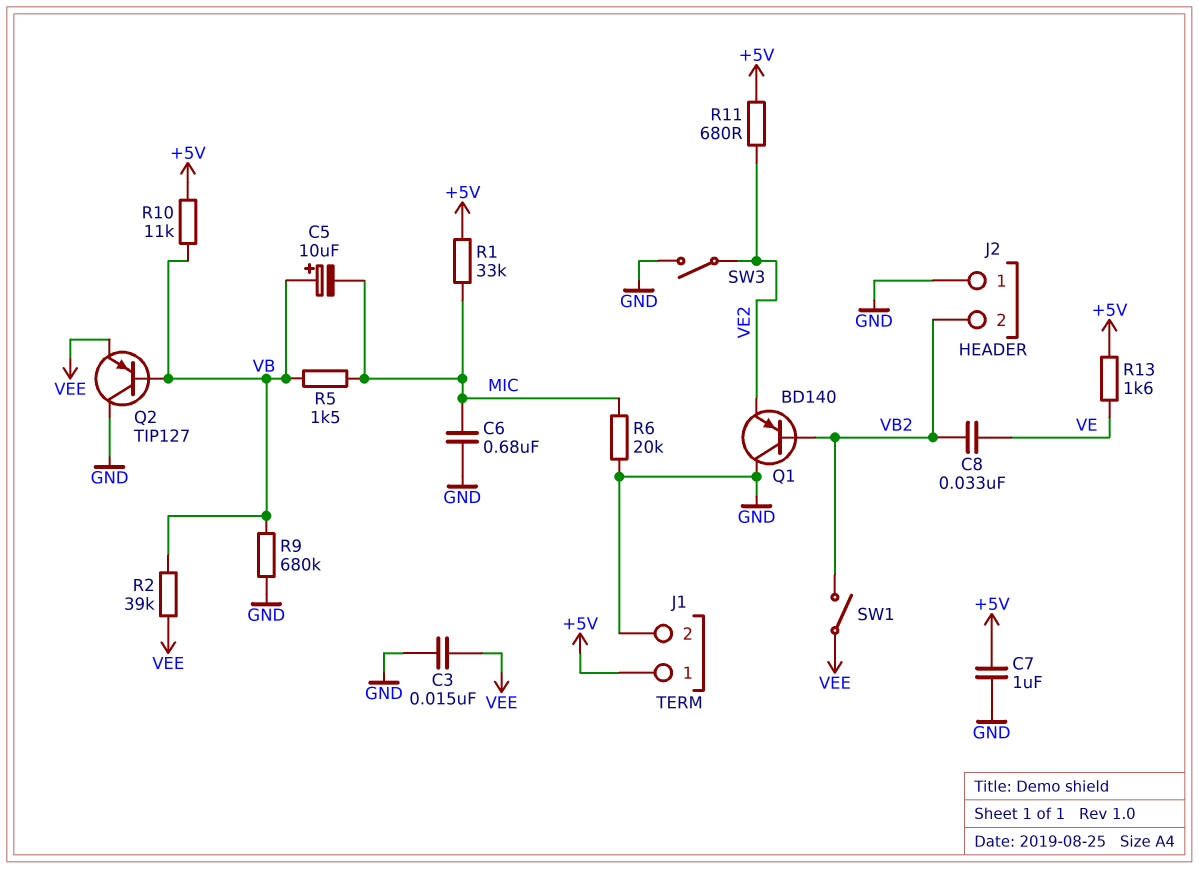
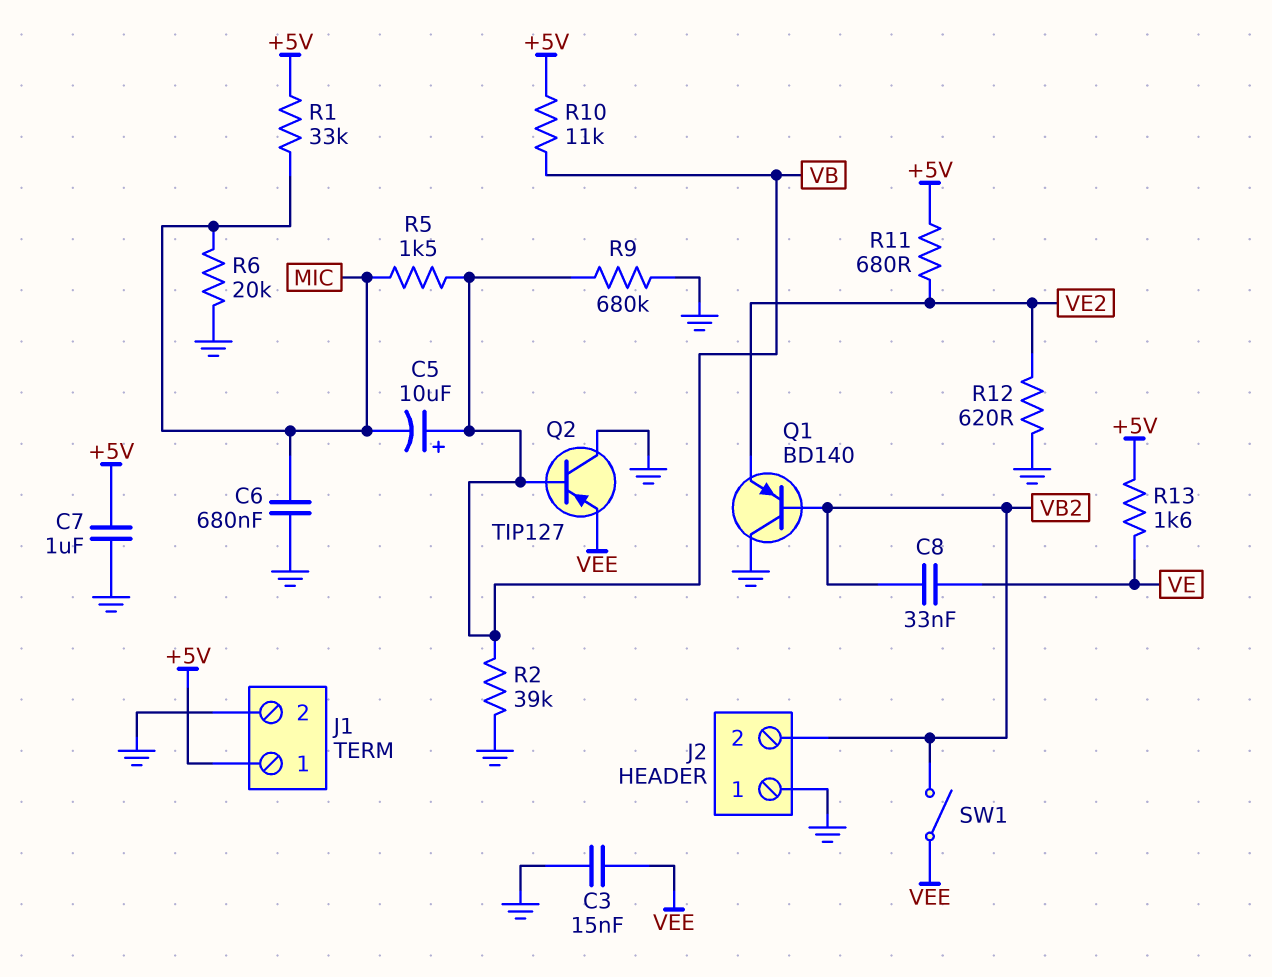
R2: 39k (VB, VEE) -> 39k (GND, VB)
R12: none -> 620 (GND, VE2)
SW3: switch (GND, VE2) -> none

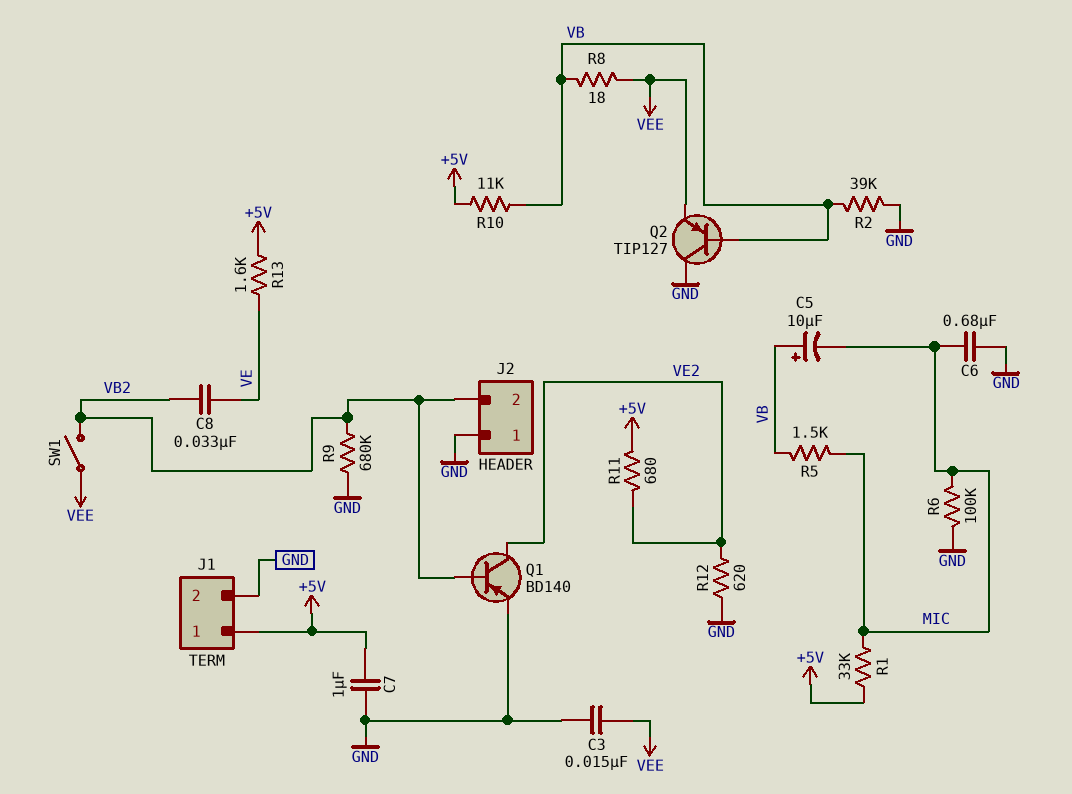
Q1: PNP BD140 (B VB2, C GND, E VE2) -> PNP BD140 (B VB2, C VE2, E GND)
R6: 20k (GND, MIC) -> 100k (GND, MIC)
R8: none -> 18 (VB, VEE)
R9: 680k (GND, VB) -> 680k (GND, VB2)

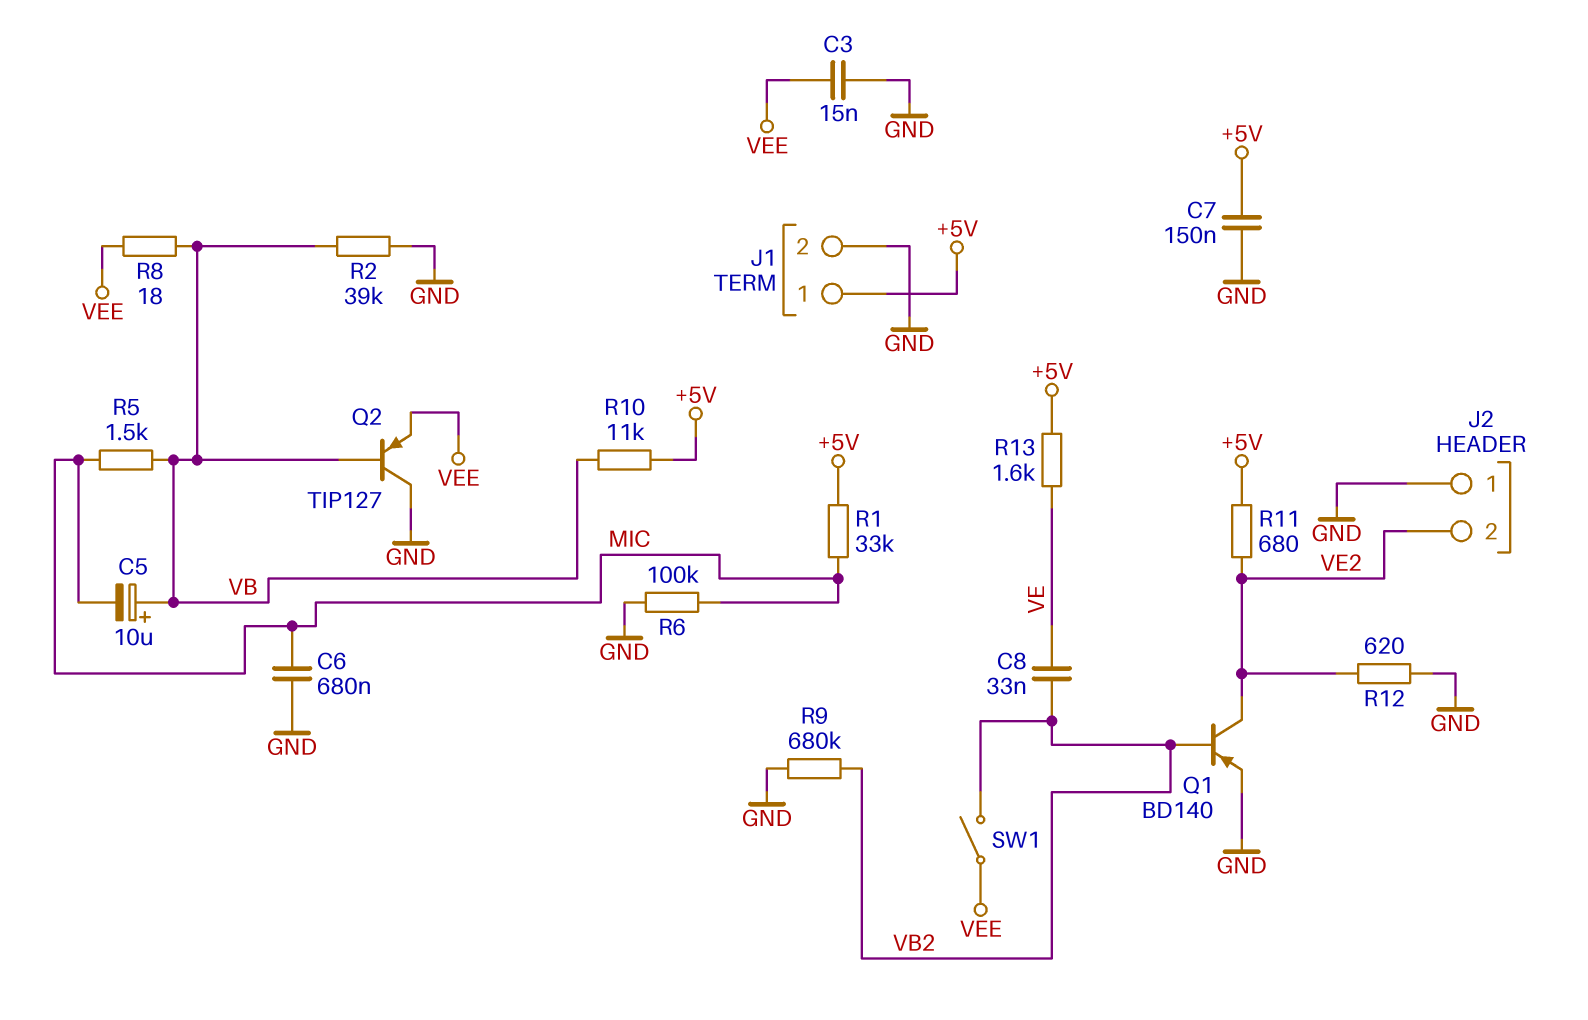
C7: 1uF (+5V, GND) -> 150nF (+5V, GND)
J2 pin 2: VB2 -> VE2

